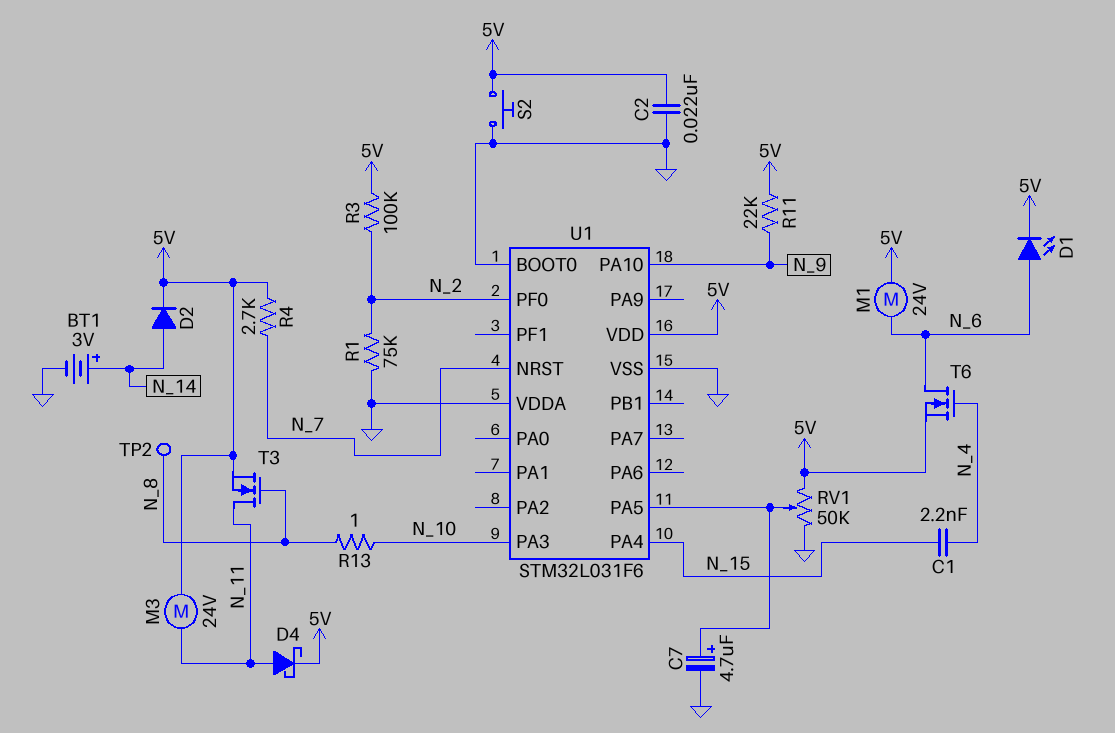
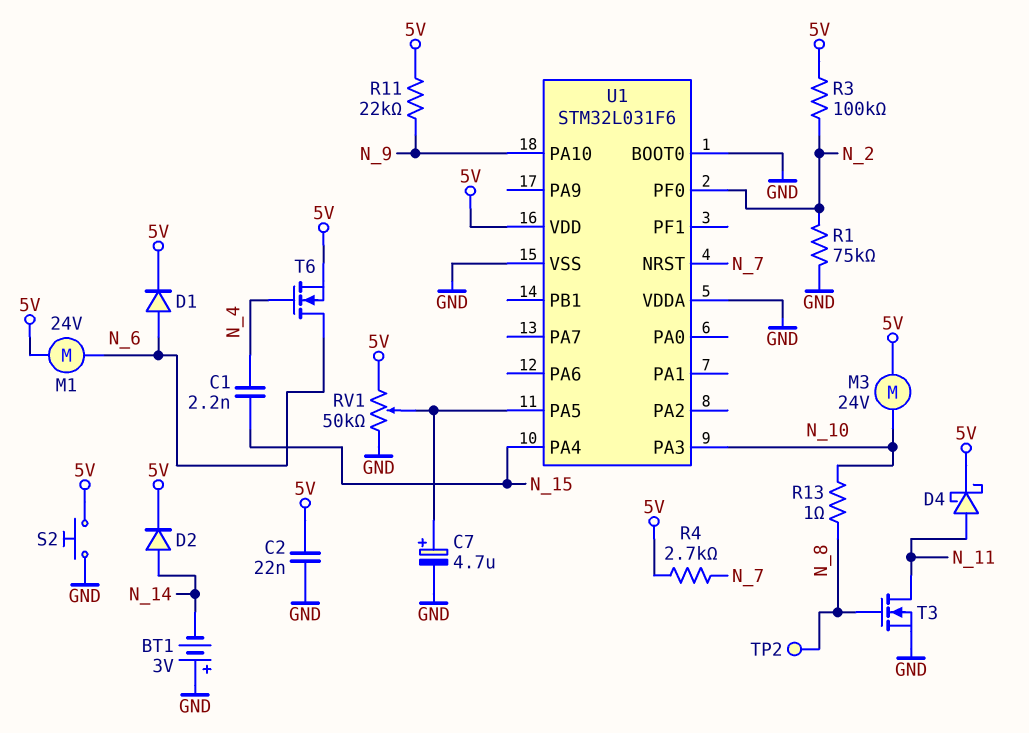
BT1: 3V (plus N_14, minus GND) -> 3V (plus GND, minus N_14)
D1: LED (A N_6, K 5V) -> diode (A N_6, K 5V)
M3: motor 24V (5V, N_11) -> motor 24V (5V, N_10)
T3: NMOS (G N_8, D N_11, S 5V) -> NMOS (G N_8, D N_11, S GND)

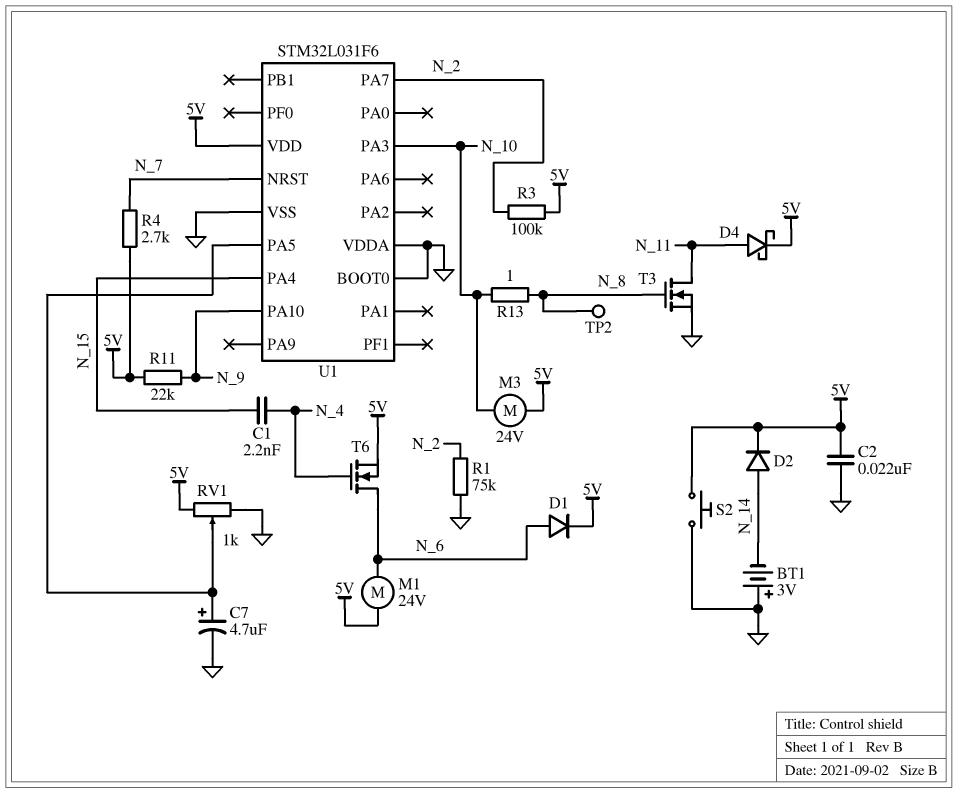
RV1: 50k (5V, GND, wiper U1/PA5) -> 1k (5V, GND, wiper U1/PA5)
U1 pin PA7: none -> N_2
U1 pin PF0: N_2 -> none

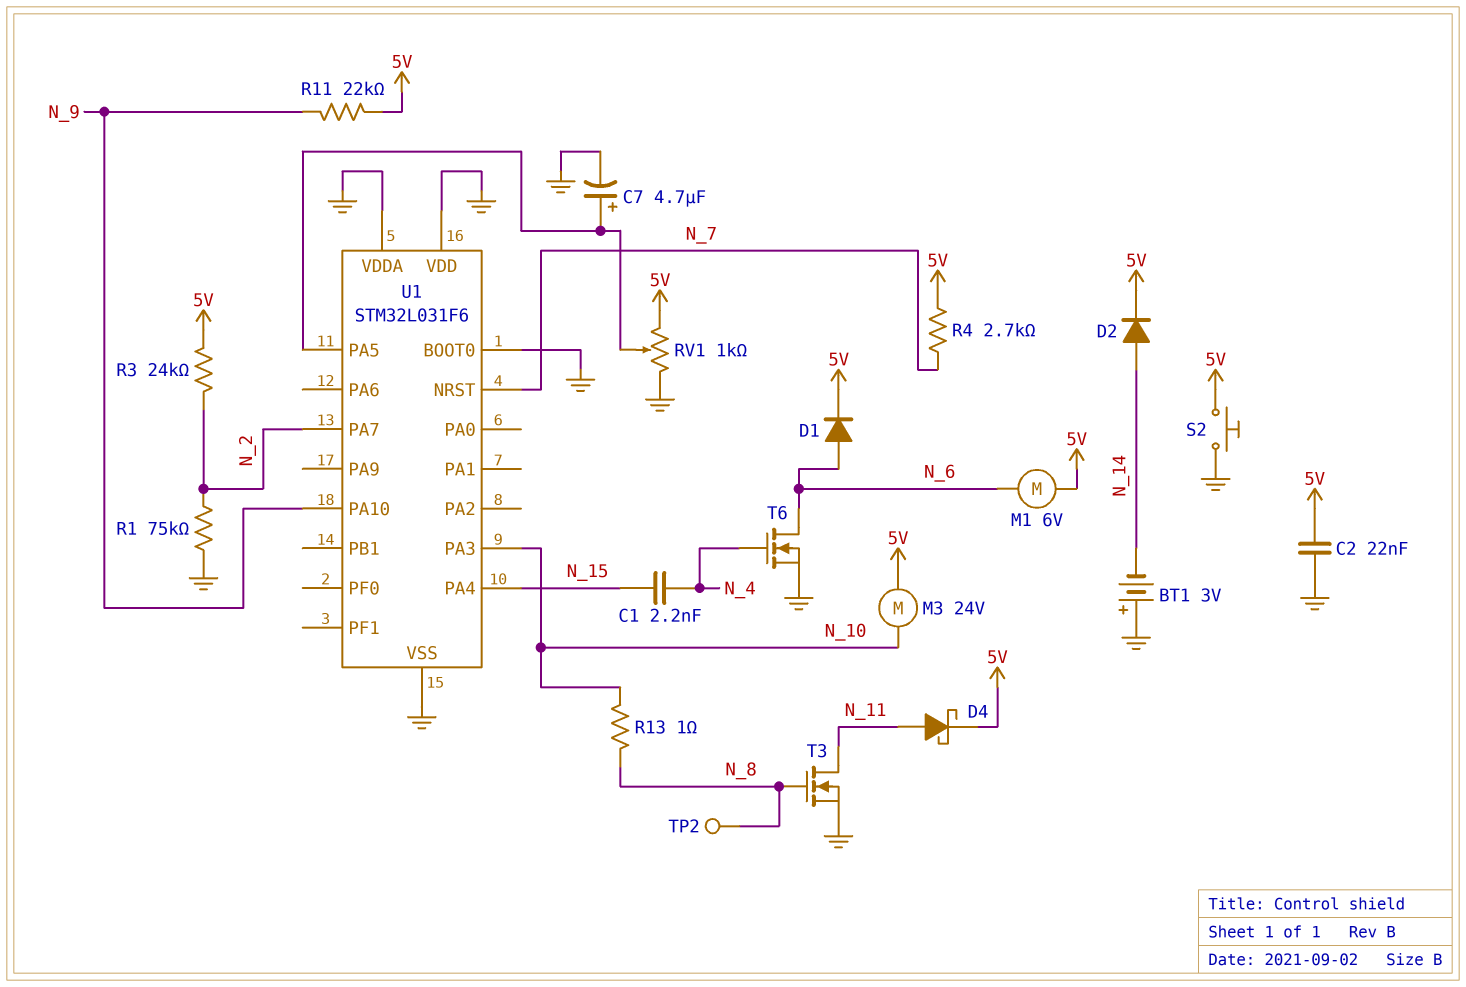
M1: motor 24V (5V, N_6) -> motor 6V (5V, N_6)
R3: 100k (5V, N_2) -> 24k (5V, N_2)
T6: NMOS (G N_4, D N_6, S 5V) -> NMOS (G N_4, D N_6, S GND)
U1 pin VDD: 5V -> GND

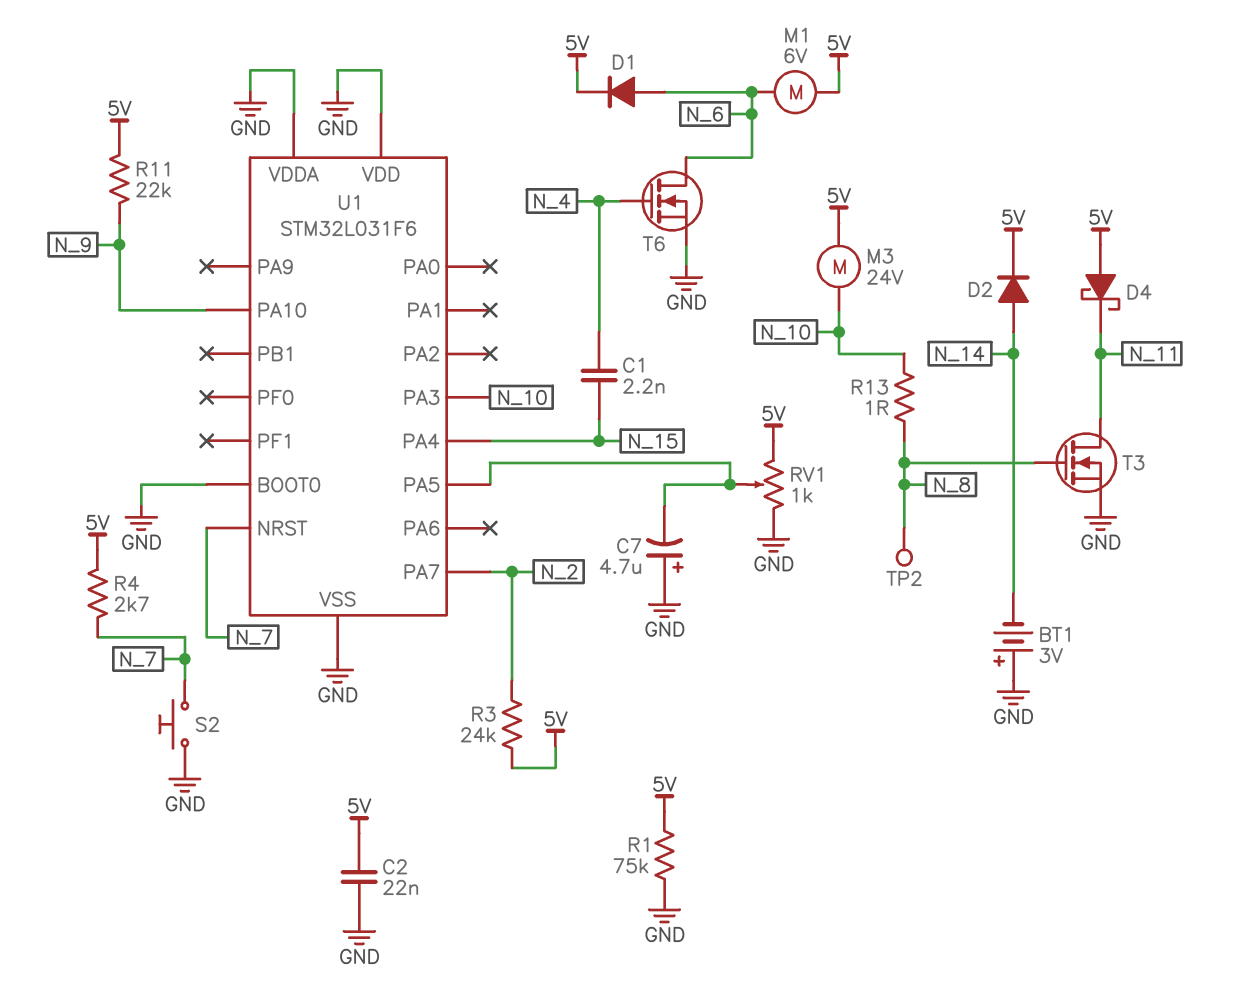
C7: 4.7uF (plus U1/PA5, minus GND) -> 4.7uF (plus GND, minus U1/PA5)
D4: schottky (A N_11, K 5V) -> schottky (A 5V, K N_11)
R1: 75k (GND, N_2) -> 75k (5V, GND)
S2: button (5V, GND) -> button (GND, N_7)

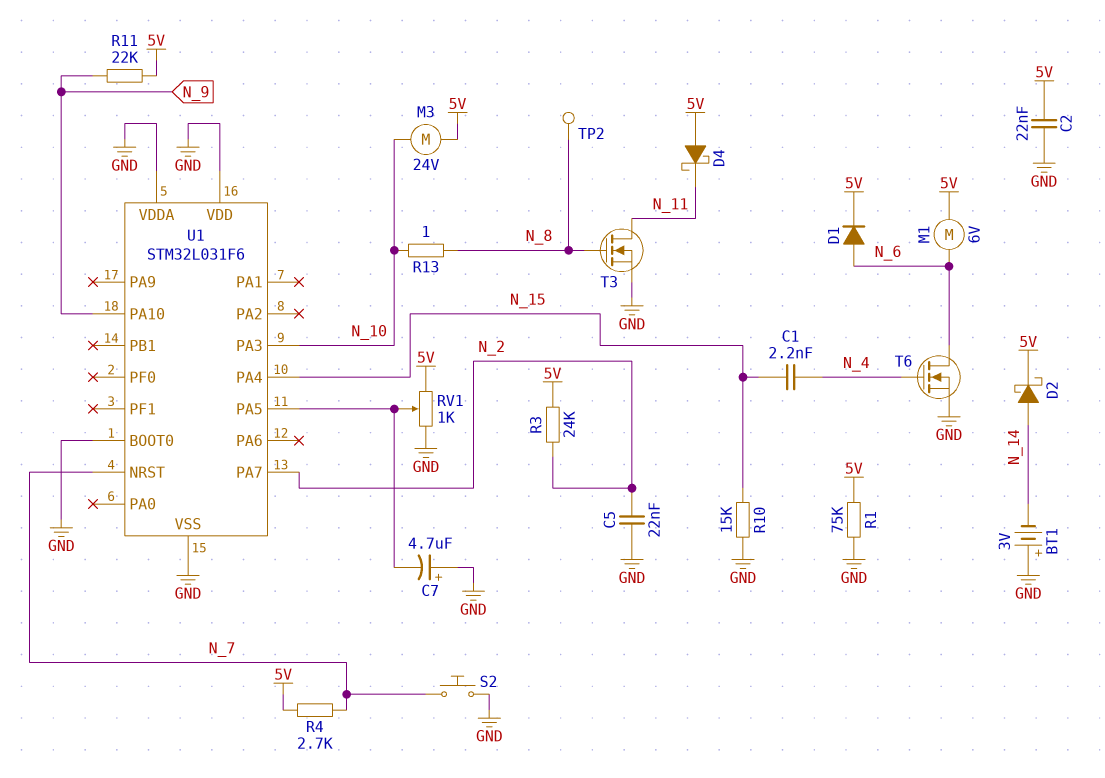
C5: none -> 22nF (GND, N_2)
D2: diode (A N_14, K 5V) -> schottky (A N_14, K 5V)
R10: none -> 15k (GND, N_15)

